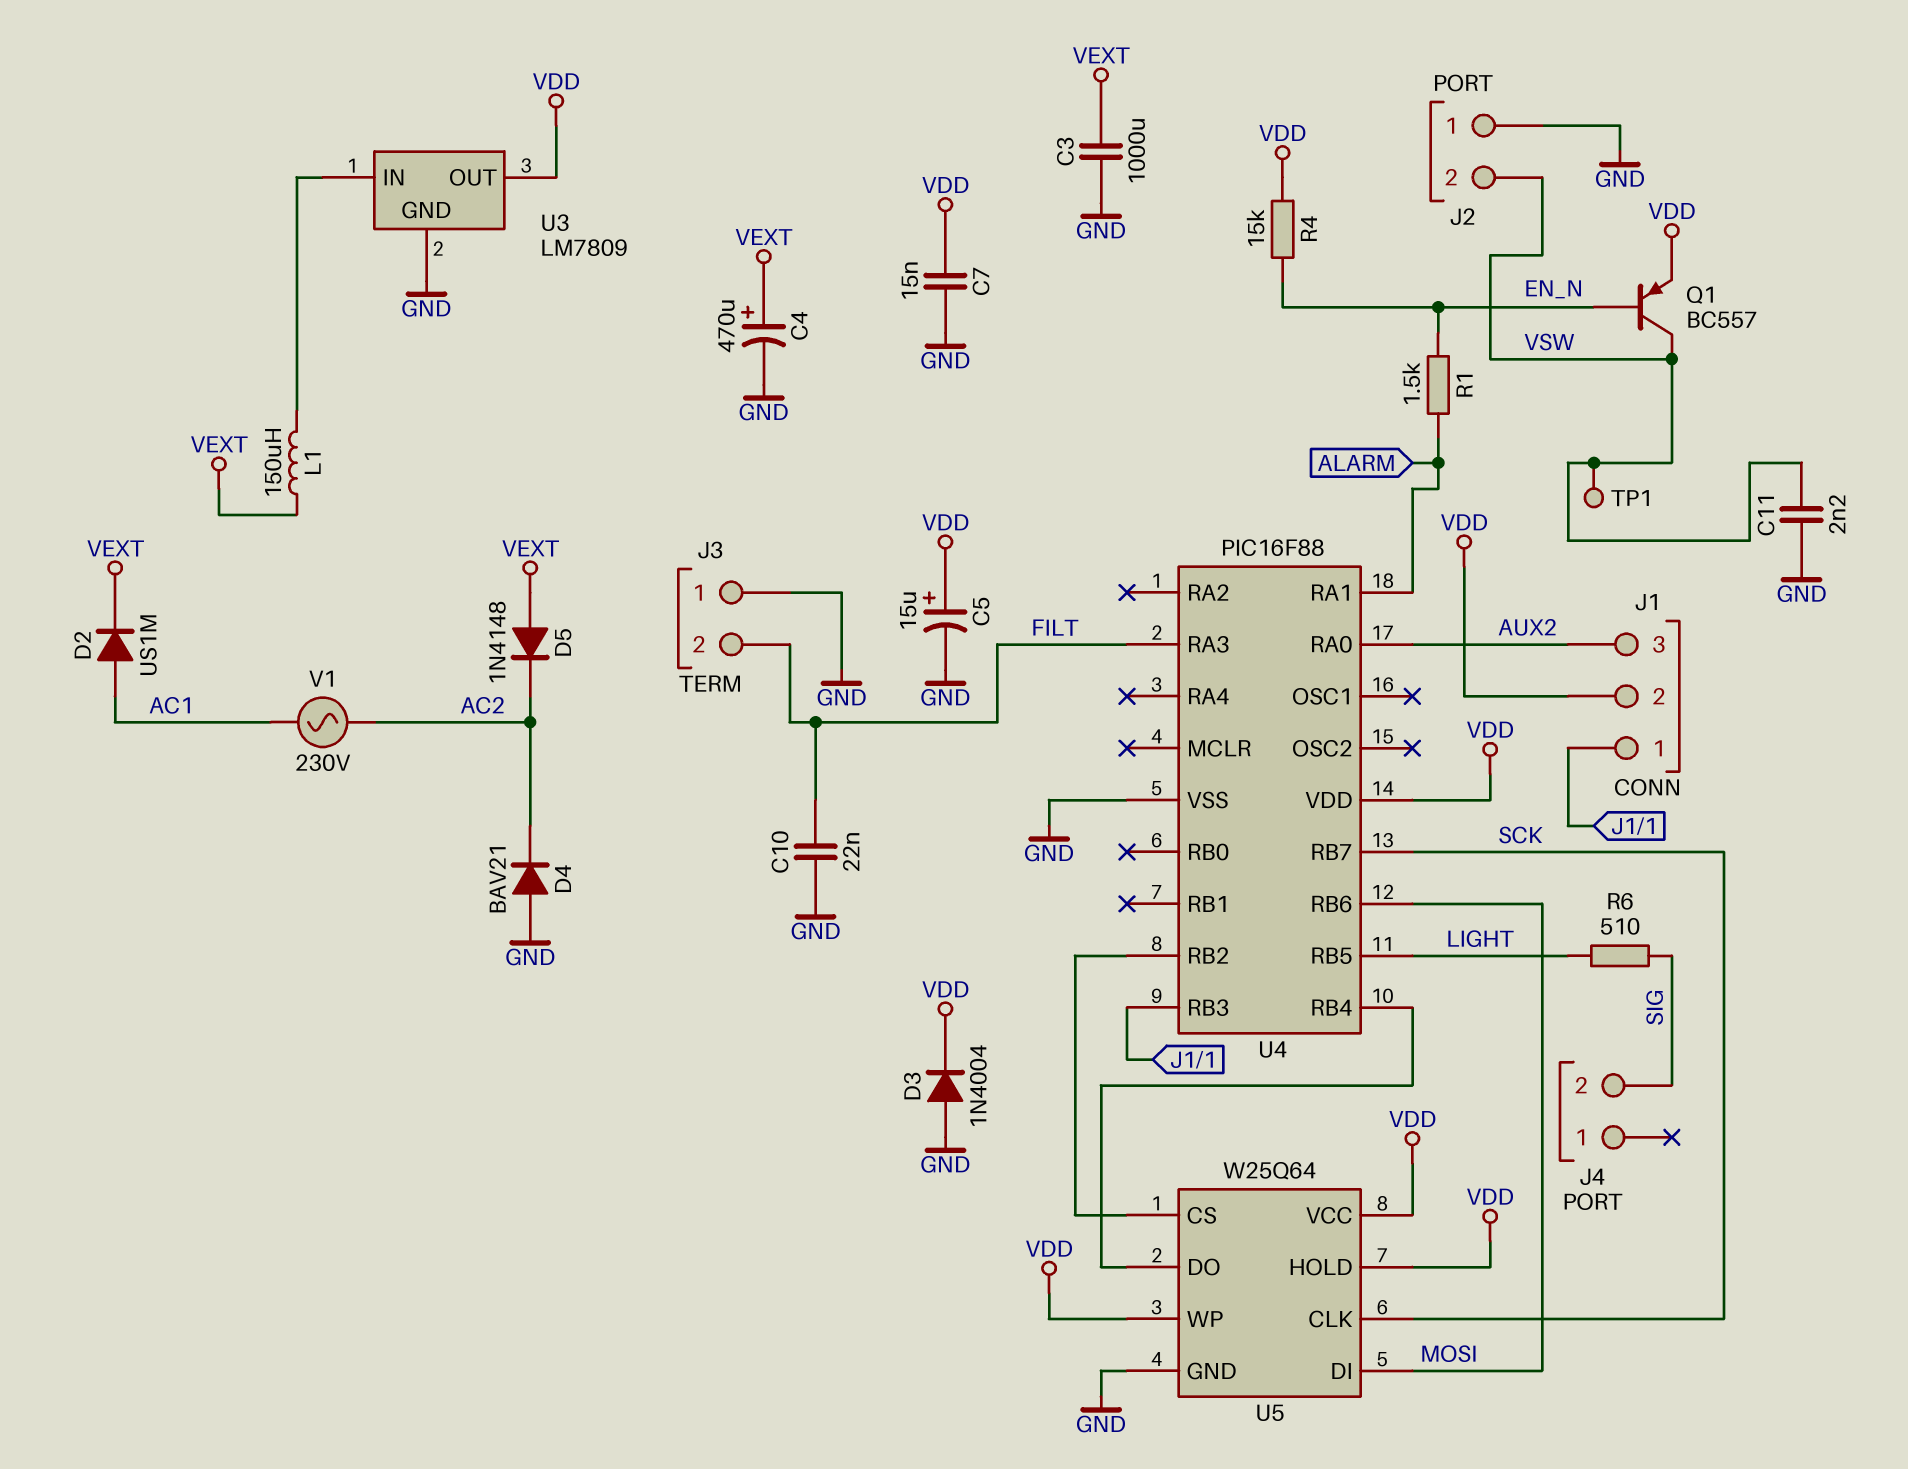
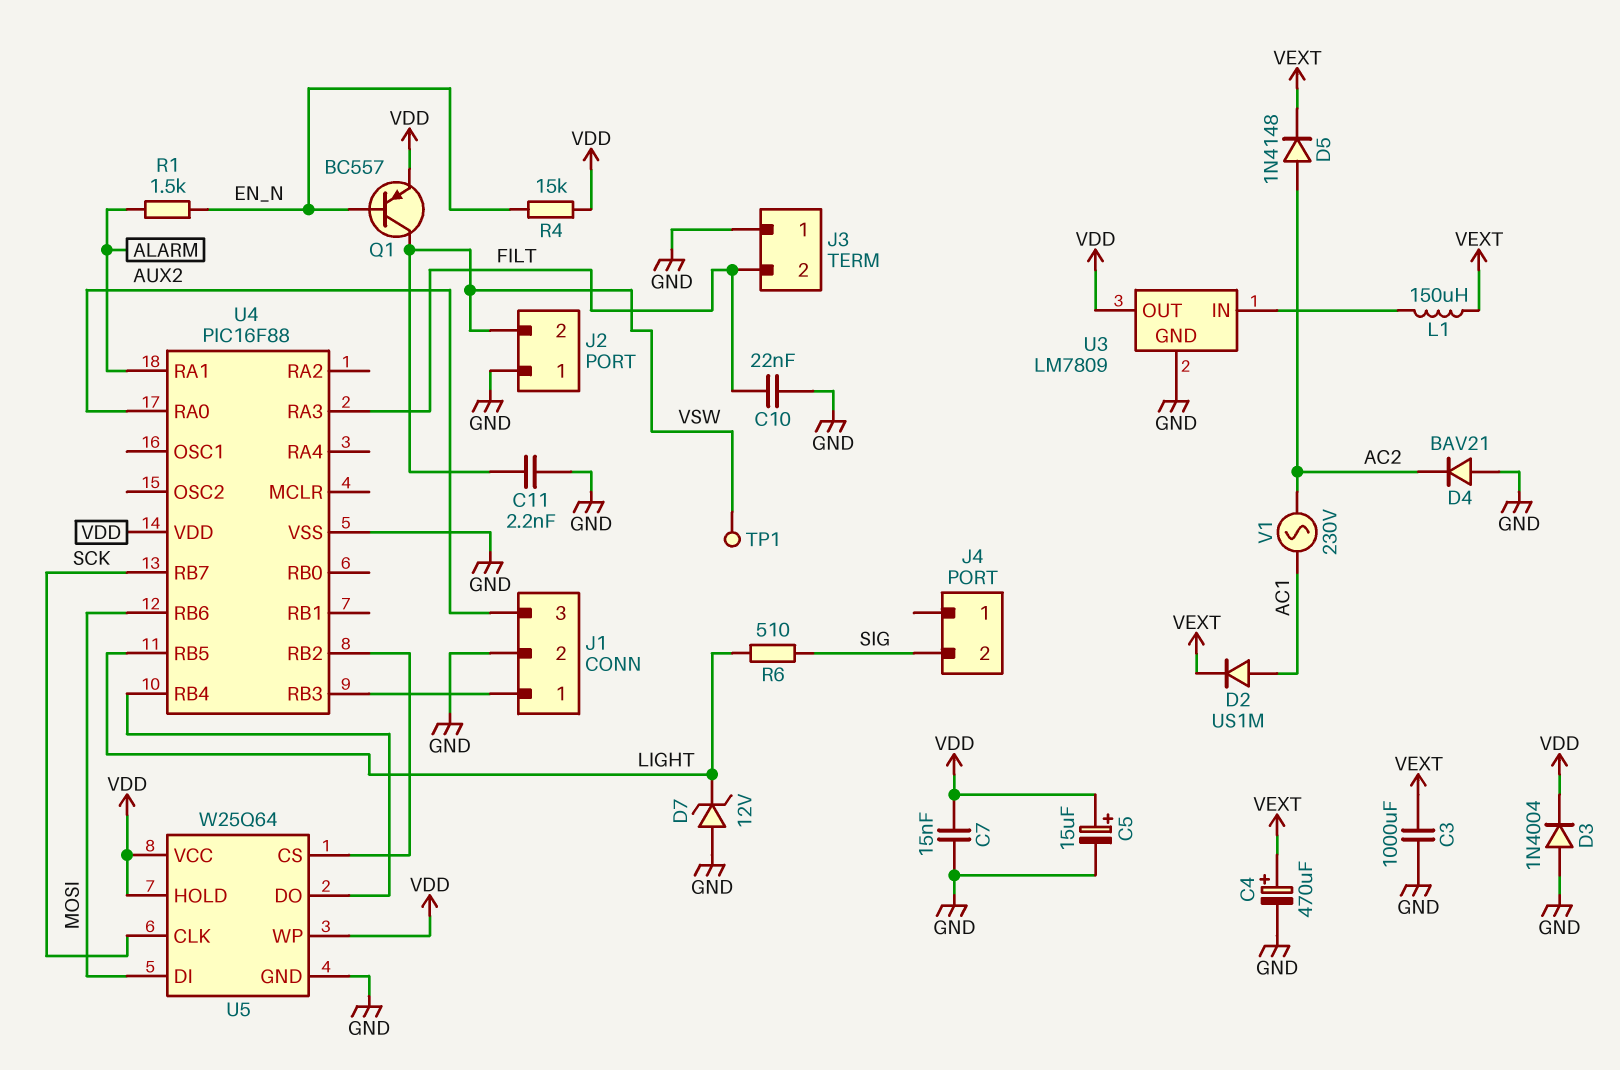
D5: diode 1N4148 (A VEXT, K AC2) -> diode 1N4148 (A AC2, K VEXT)
D7: none -> zener 12V (A GND, K LIGHT)
J1 pin 2: VDD -> GND

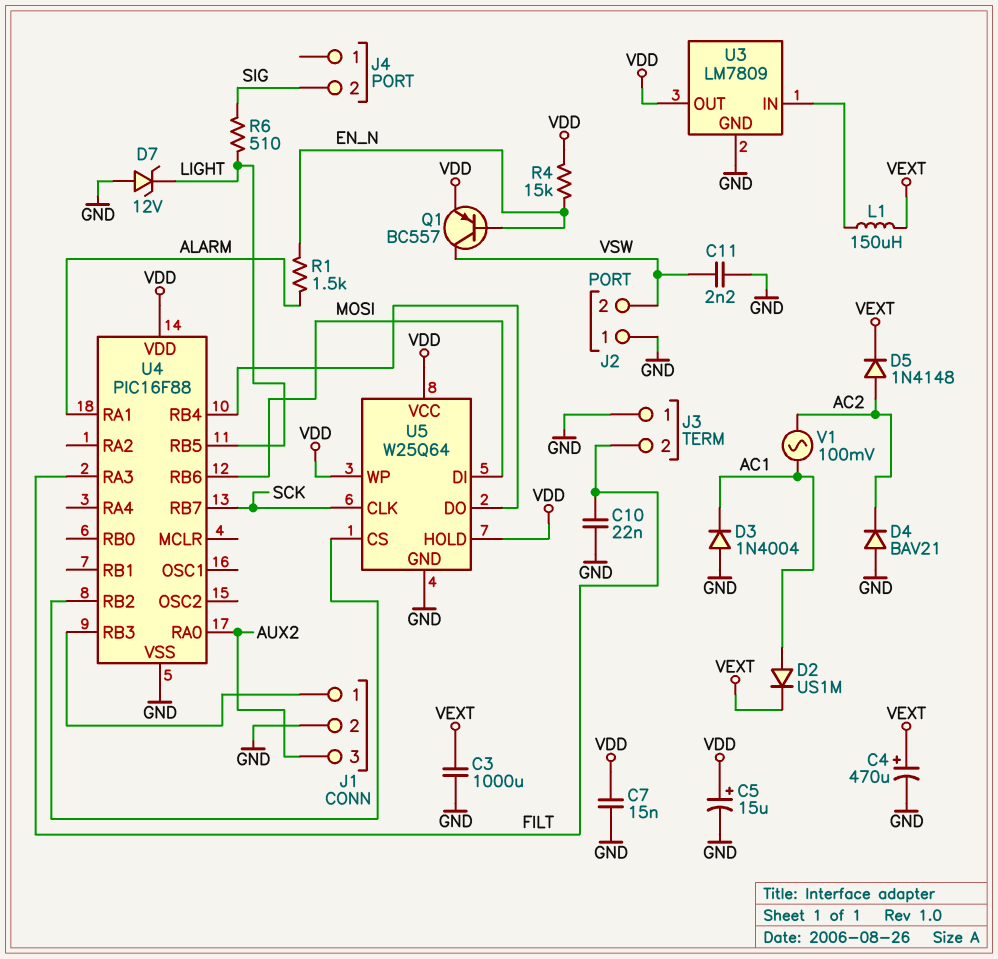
D3: diode 1N4004 (A GND, K VDD) -> diode 1N4004 (A GND, K AC1)
TP1: test point (VSW) -> none
V1: AC 230V (AC1, AC2) -> AC 100mV (AC1, AC2)

